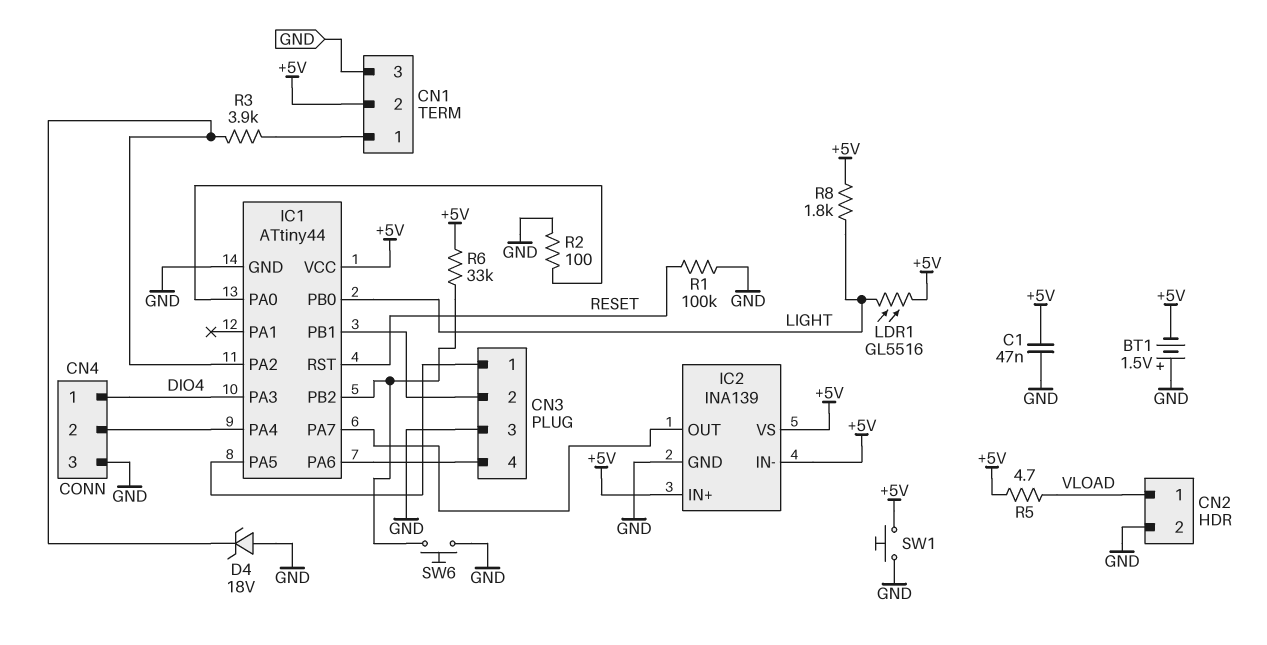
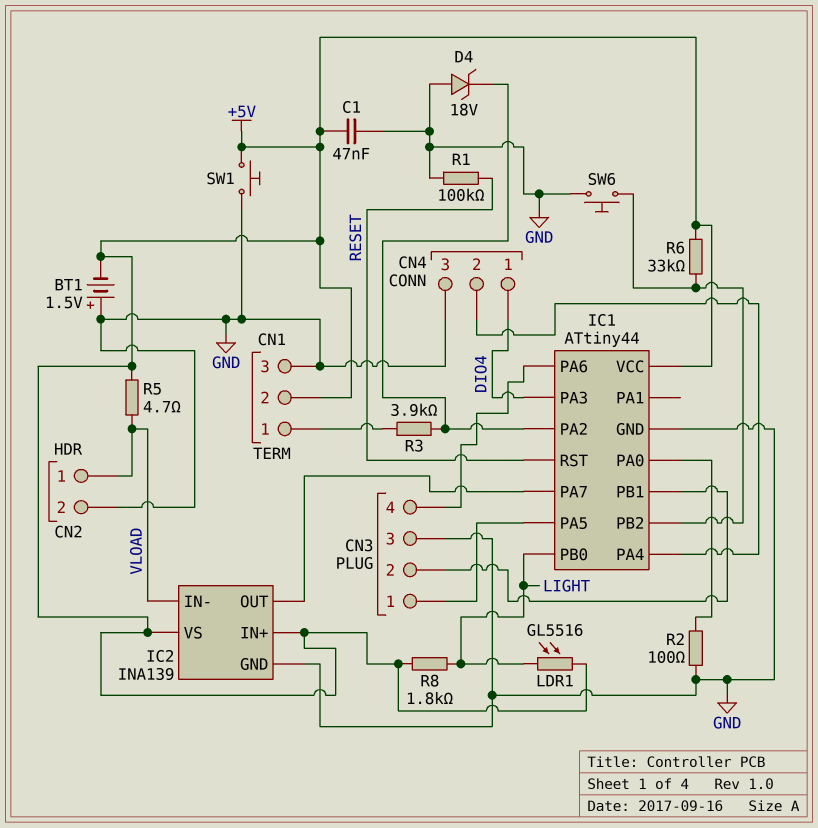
IC2 pin IN-: +5V -> VLOAD

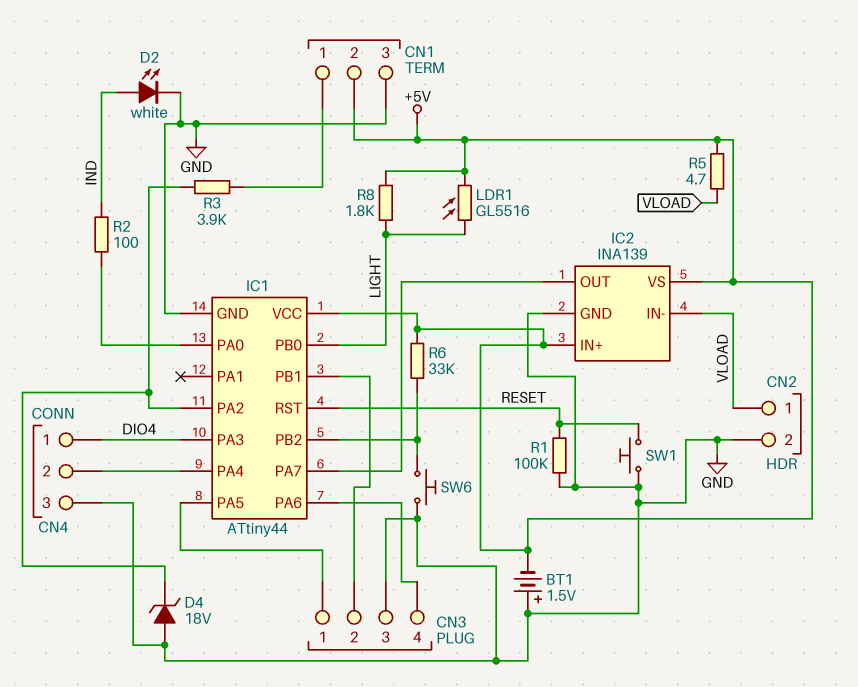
C1: 47nF (+5V, GND) -> none
D2: none -> LED white (A IND, K GND)
R2: 100 (GND, IC1/PA0) -> 100 (IC1/PA0, IND)
SW1: button (+5V, GND) -> button (GND, RESET)

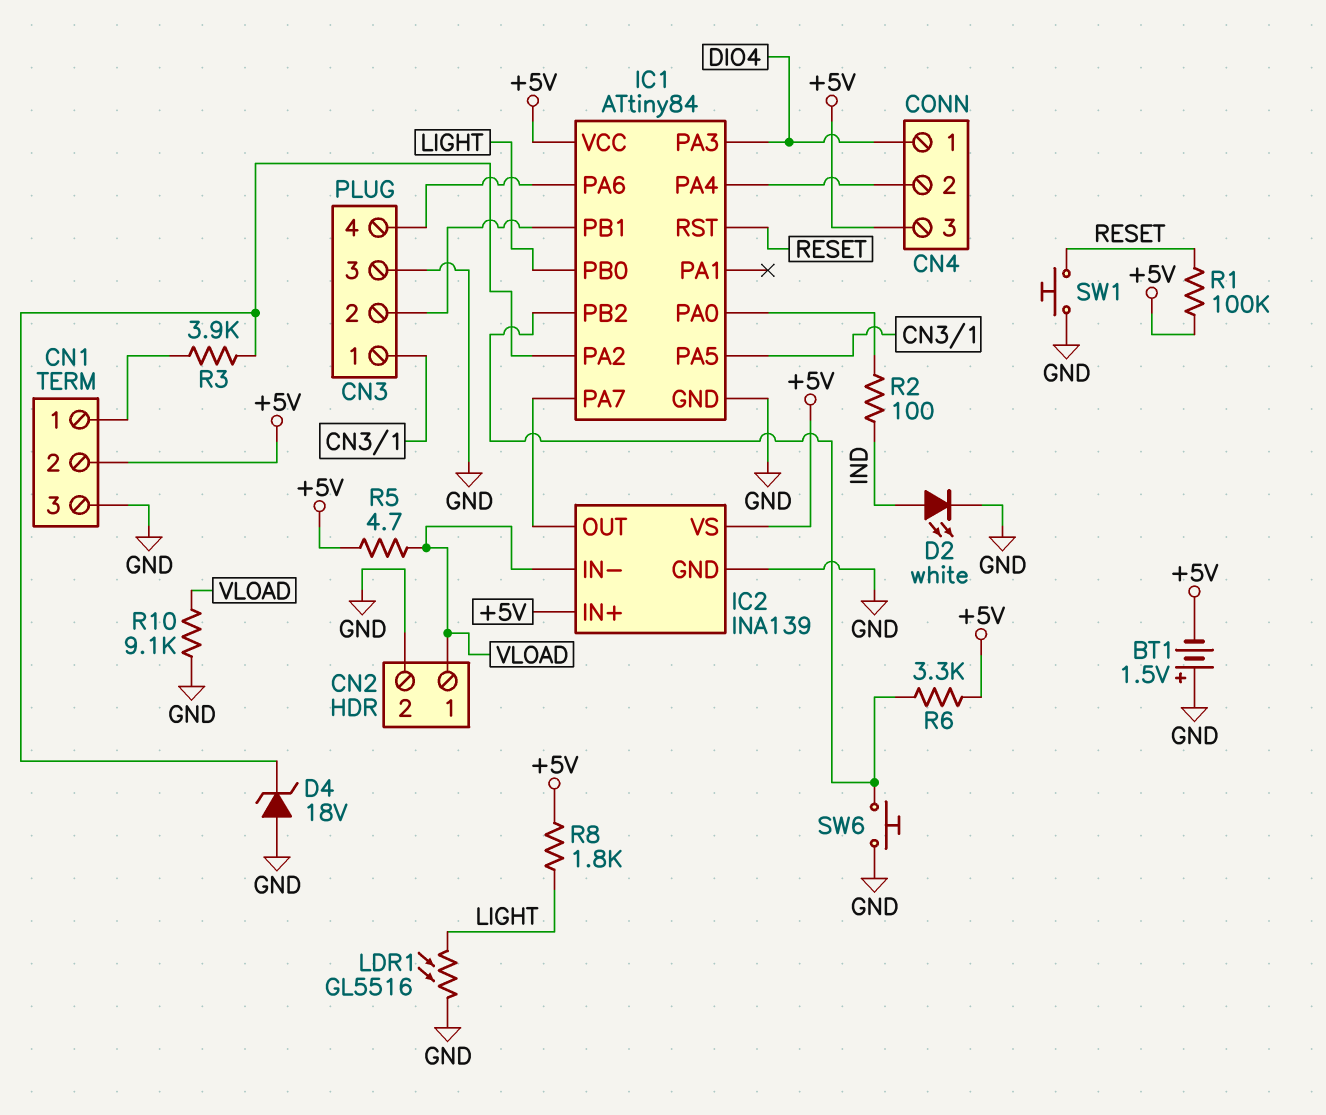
CN4 pin 3: GND -> +5V
IC1: ATtiny44 -> ATtiny84
LDR1: GL5516 (+5V, LIGHT) -> GL5516 (GND, LIGHT)
R1: 100k (GND, RESET) -> 100k (+5V, RESET)
R6: 33k (+5V, IC1/PB2) -> 3.3k (+5V, IC1/PB2)
R10: none -> 9.1k (GND, VLOAD)

